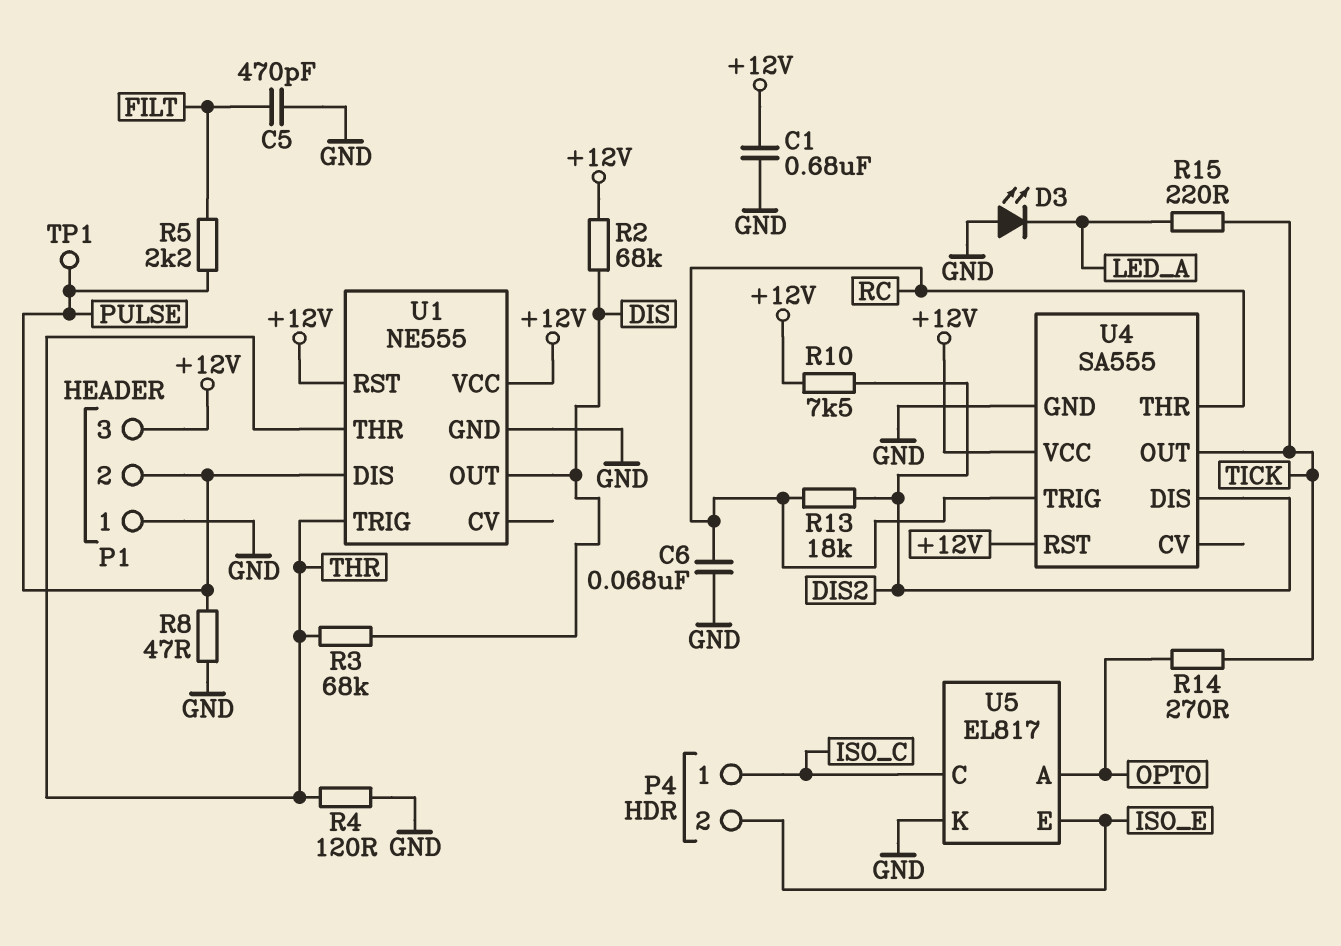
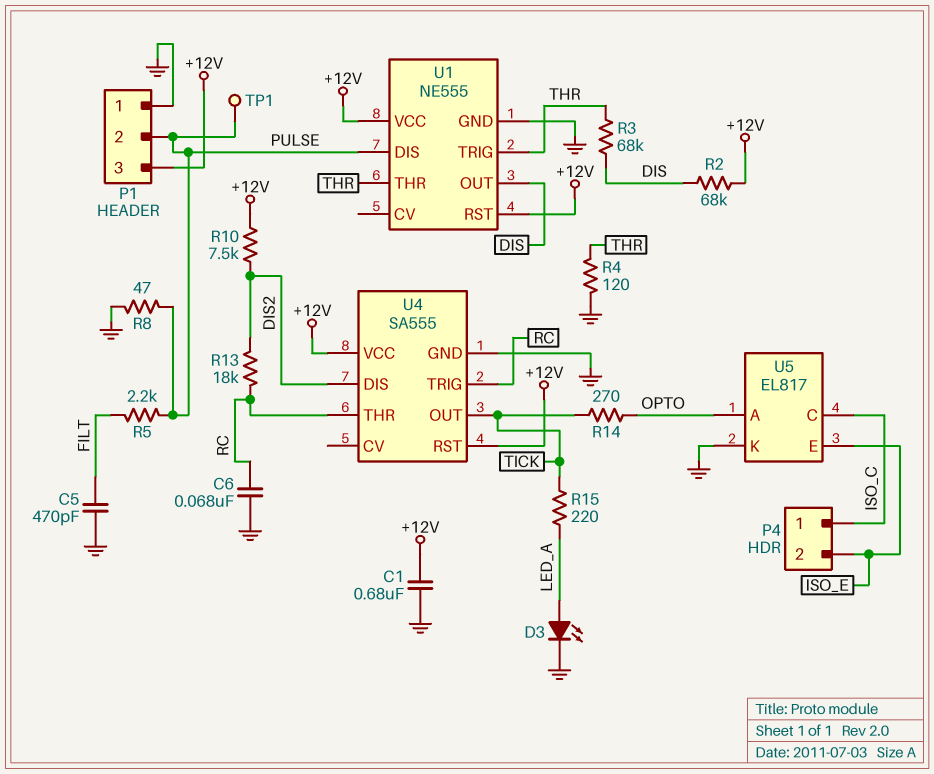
D3: LED (A GND, K LED_A) -> LED (A LED_A, K GND)

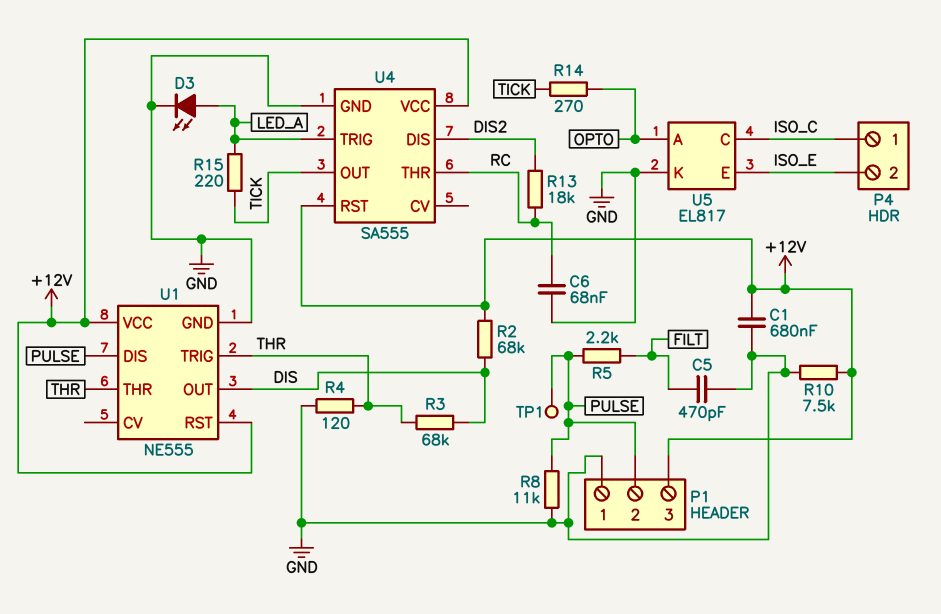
R8: 47 (GND, PULSE) -> 11k (GND, PULSE)
R10: 7.5k (+12V, DIS2) -> 7.5k (+12V, GND)
U4 pin TRIG: RC -> LED_A

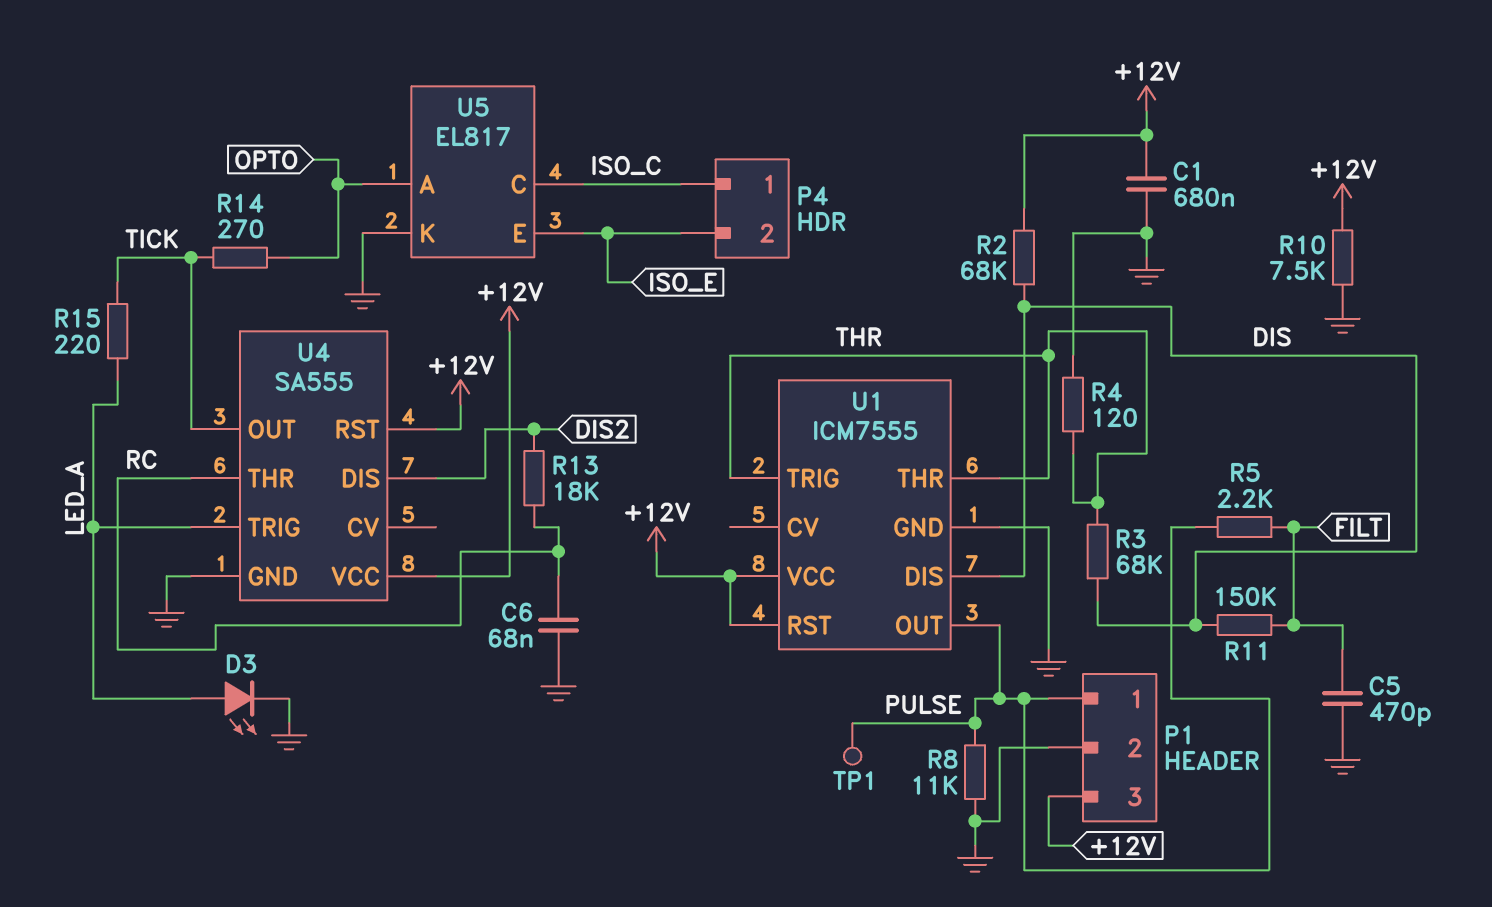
P1 pin 1: GND -> PULSE
P1 pin 2: PULSE -> GND
R11: none -> 150k (DIS, FILT)
U1: NE555 -> ICM7555
U1 pin DIS: PULSE -> DIS
U1 pin OUT: DIS -> PULSE

